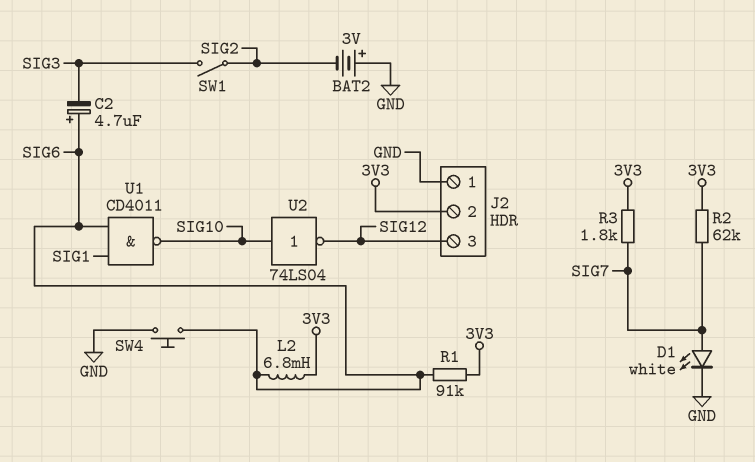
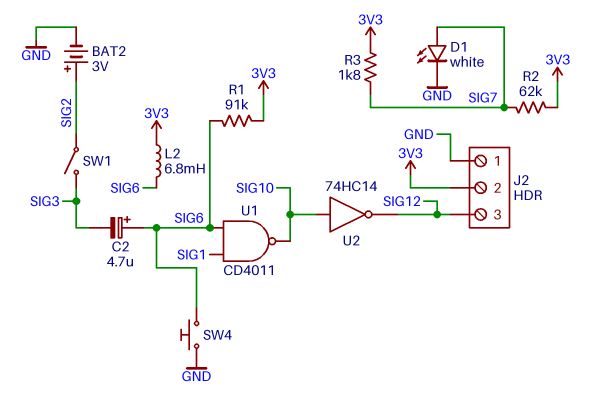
BAT2: 3V (plus GND, minus SIG2) -> 3V (plus SIG2, minus GND)
U2: NOT 74LS04 (in SIG10, out SIG12) -> NOT 74HC14 (in SIG10, out SIG12)

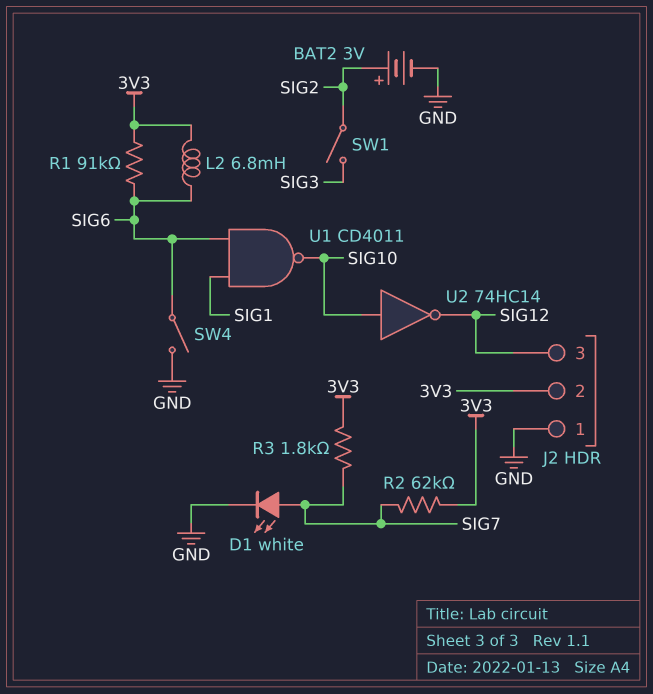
C2: 4.7uF (plus SIG6, minus SIG3) -> none
SW4: button (GND, SIG6) -> switch (GND, SIG6)

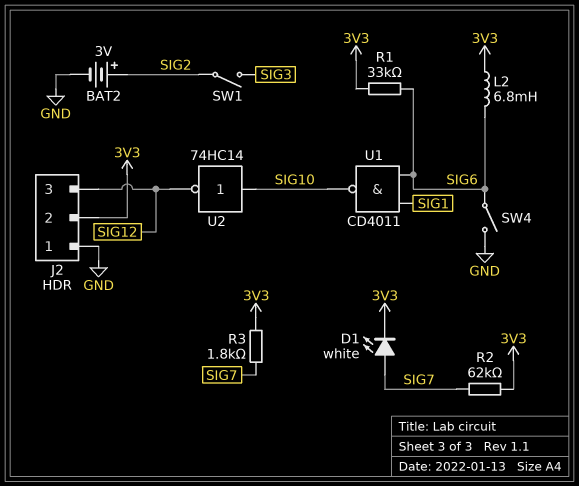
D1: LED white (A SIG7, K GND) -> LED white (A SIG7, K 3V3)
R1: 91k (3V3, SIG6) -> 33k (3V3, SIG6)

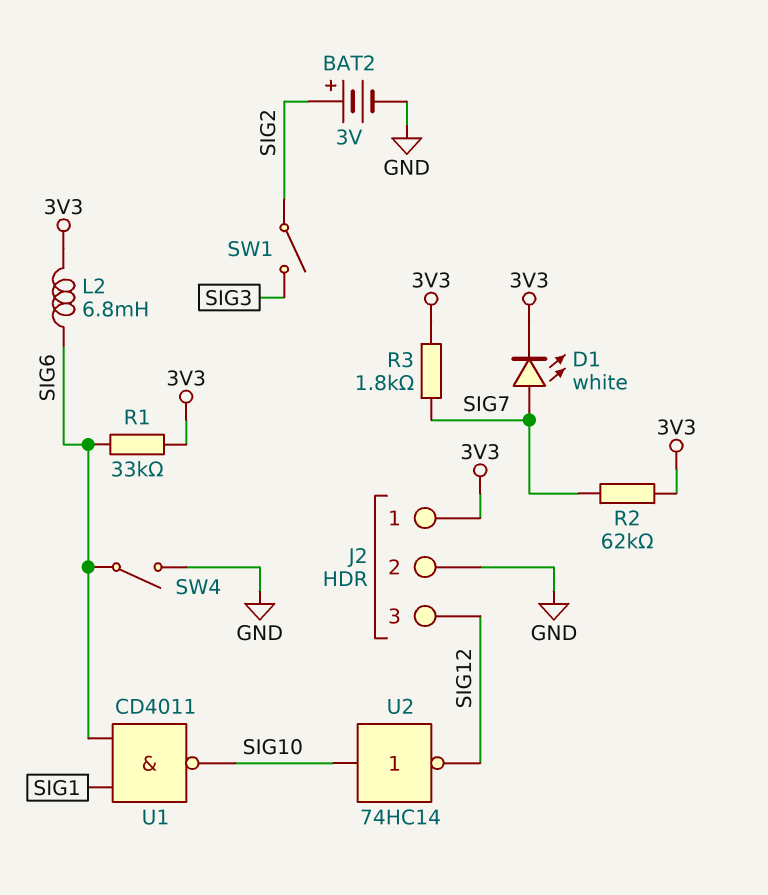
J2 pin 1: GND -> 3V3
J2 pin 2: 3V3 -> GND

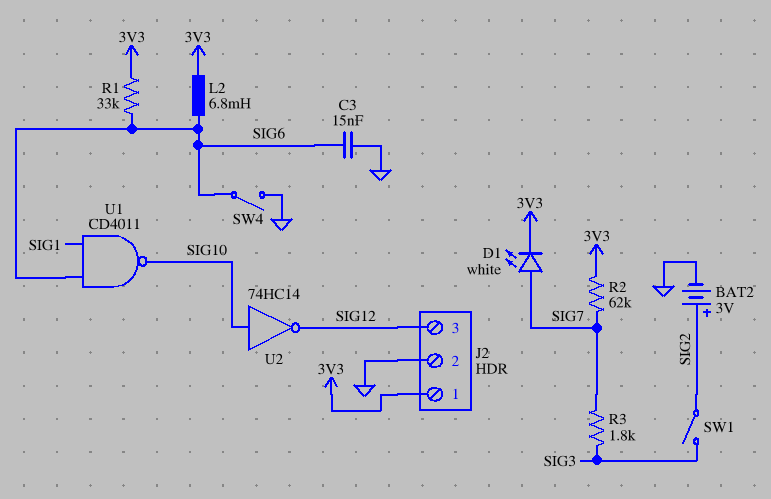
C3: none -> 15nF (GND, SIG6)
R3: 1.8k (3V3, SIG7) -> 1.8k (SIG3, SIG7)

